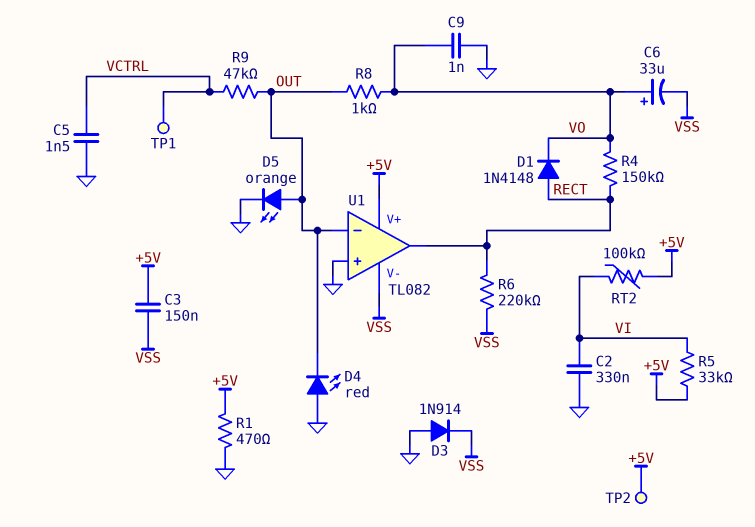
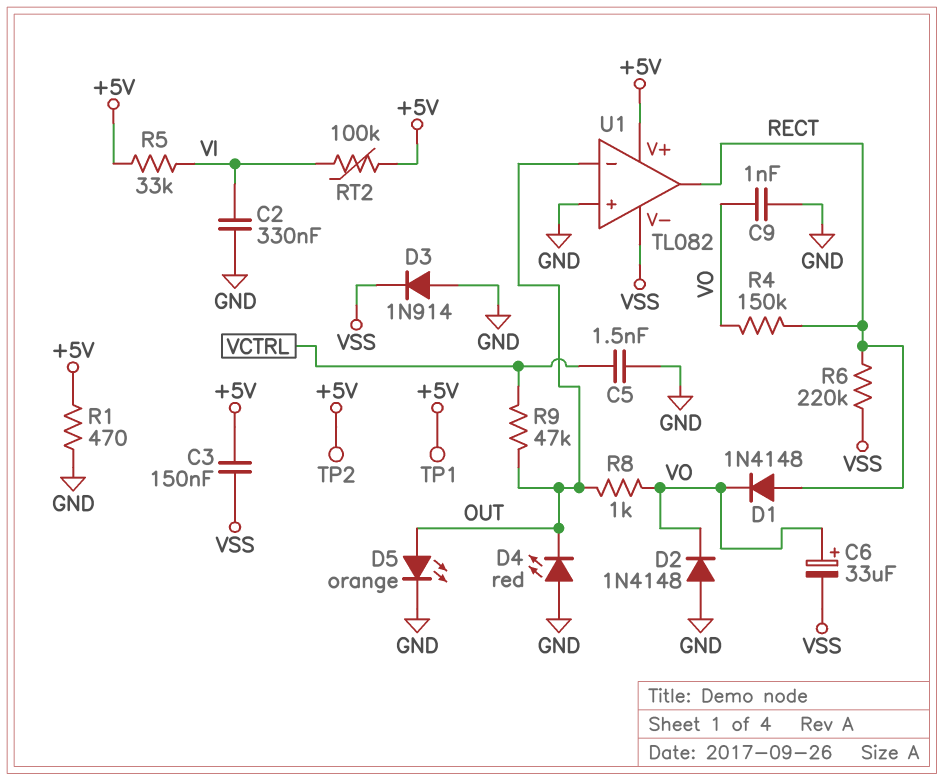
D2: none -> diode 1N4148 (A GND, K VO)
TP1: test point (VCTRL) -> test point (+5V)

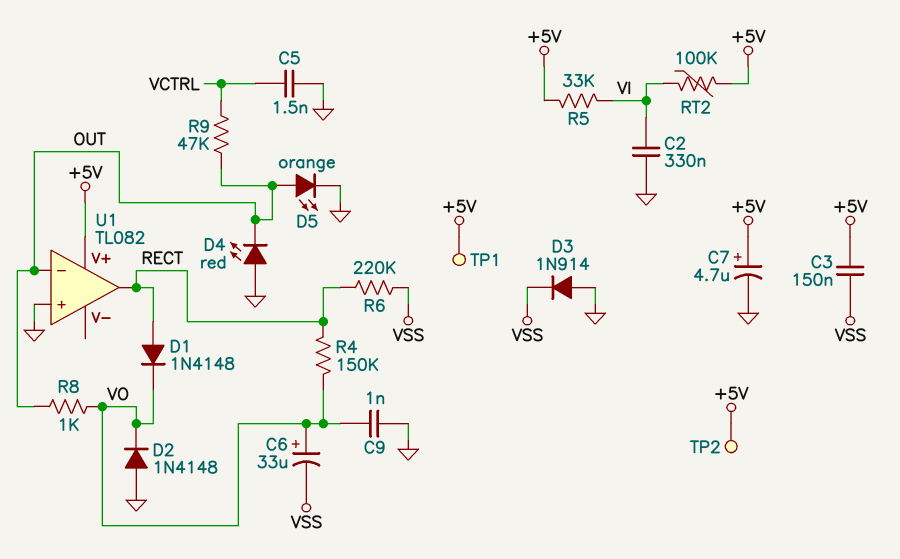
C7: none -> 4.7uF (plus +5V, minus GND)
R1: 470 (+5V, GND) -> none
U1 pin V-: VSS -> none

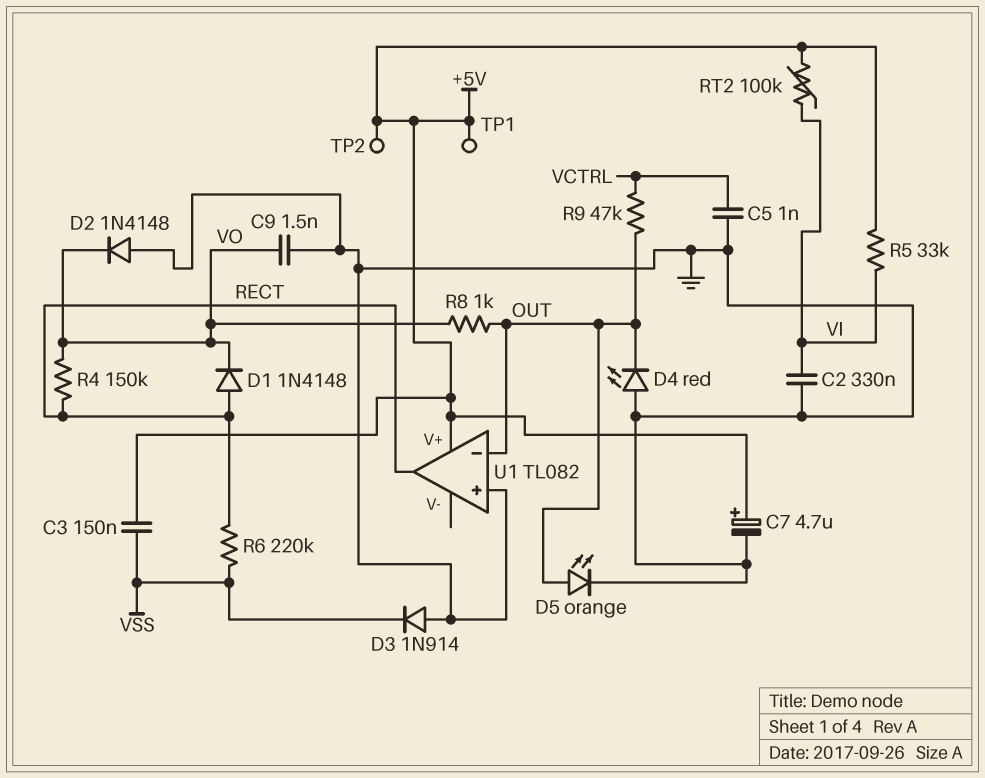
C5: 1.5nF (GND, VCTRL) -> 1nF (GND, VCTRL)
C6: 33uF (plus VO, minus VSS) -> none
C9: 1nF (GND, VO) -> 1.5nF (GND, VO)

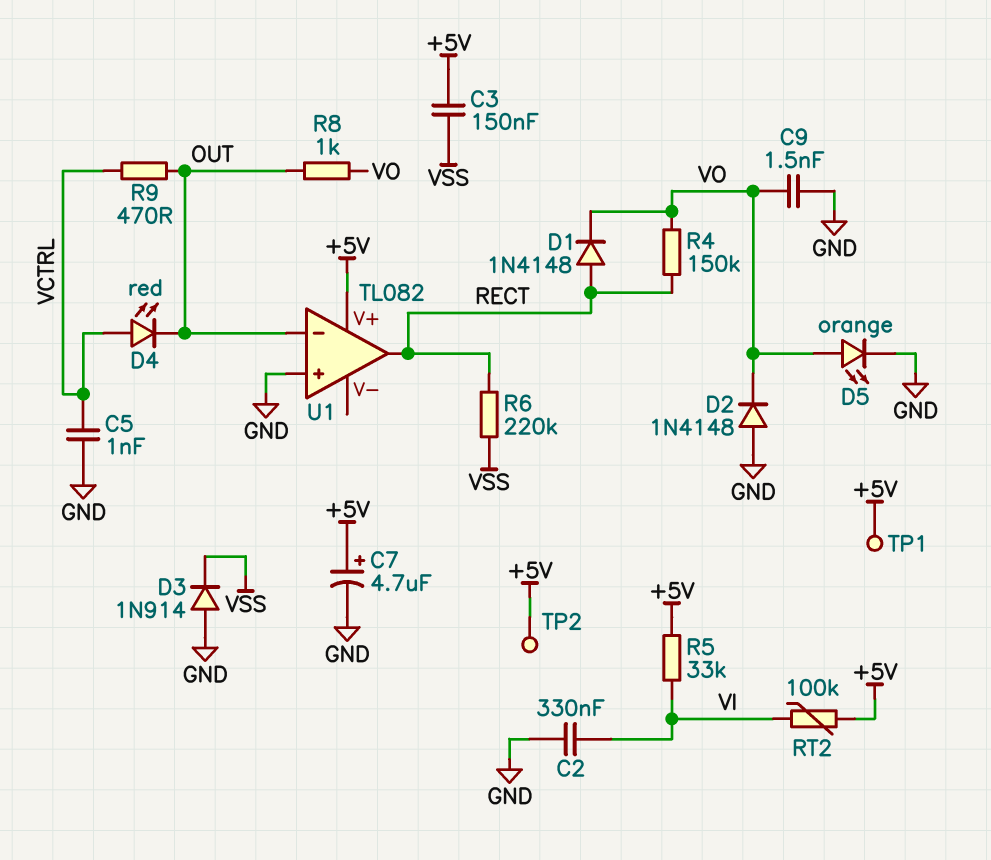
D4: LED red (A GND, K OUT) -> LED red (A VCTRL, K OUT)
D5: LED orange (A OUT, K GND) -> LED orange (A VO, K GND)
R9: 47k (OUT, VCTRL) -> 470 (OUT, VCTRL)

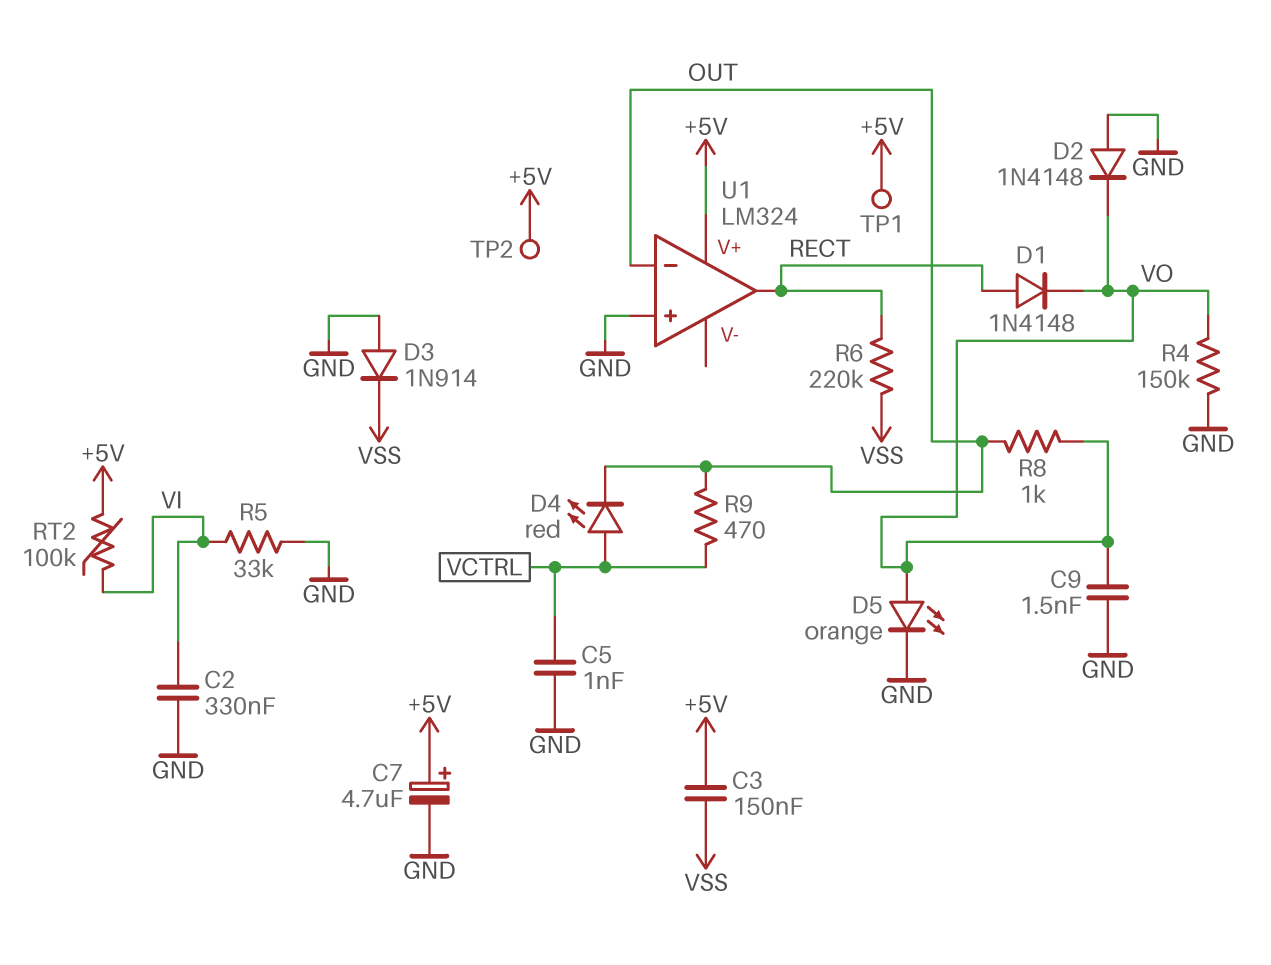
R4: 150k (RECT, VO) -> 150k (GND, VO)
R5: 33k (+5V, VI) -> 33k (GND, VI)
U1: TL082 -> LM324

